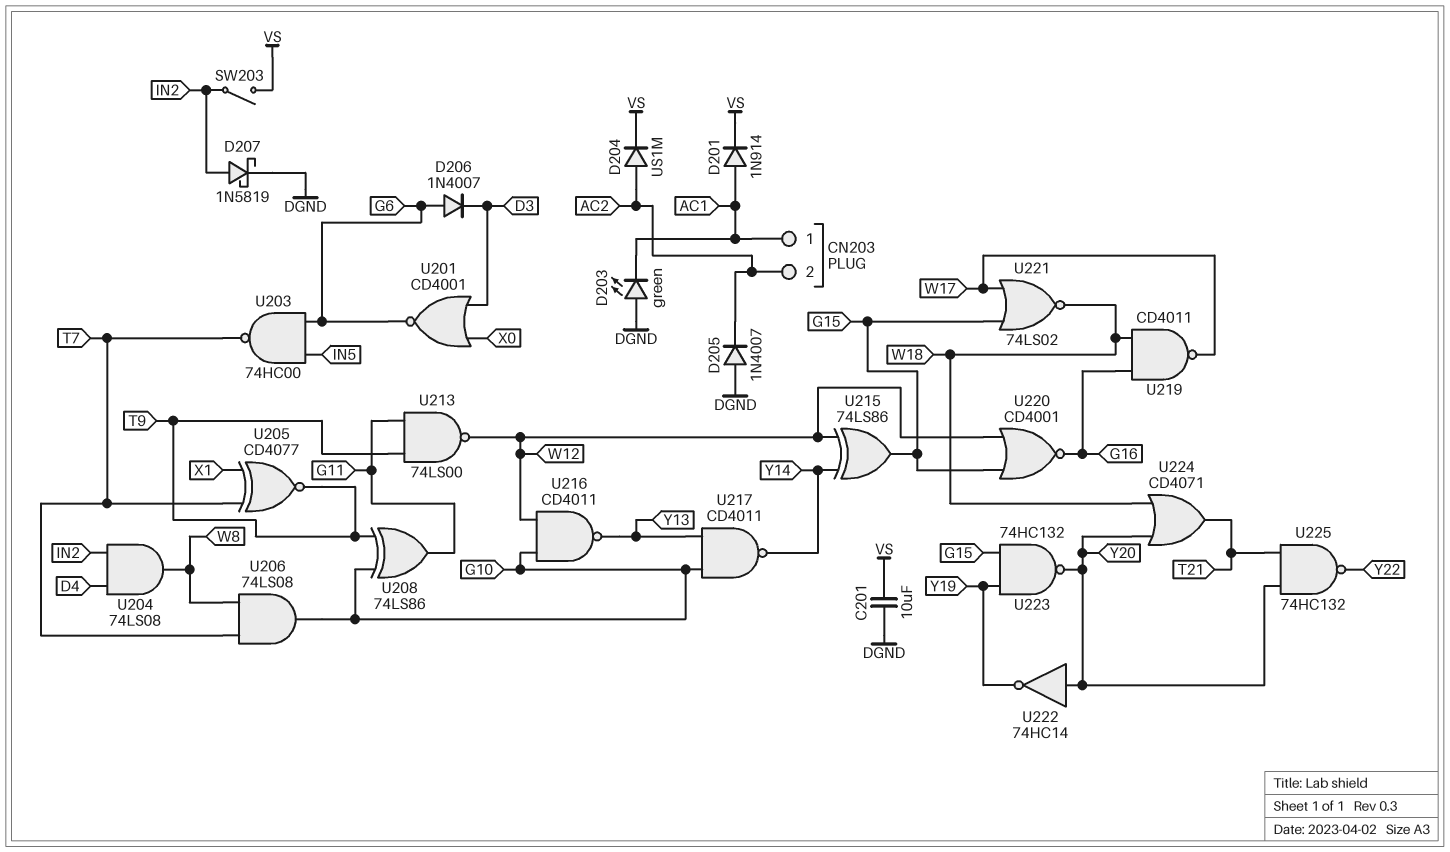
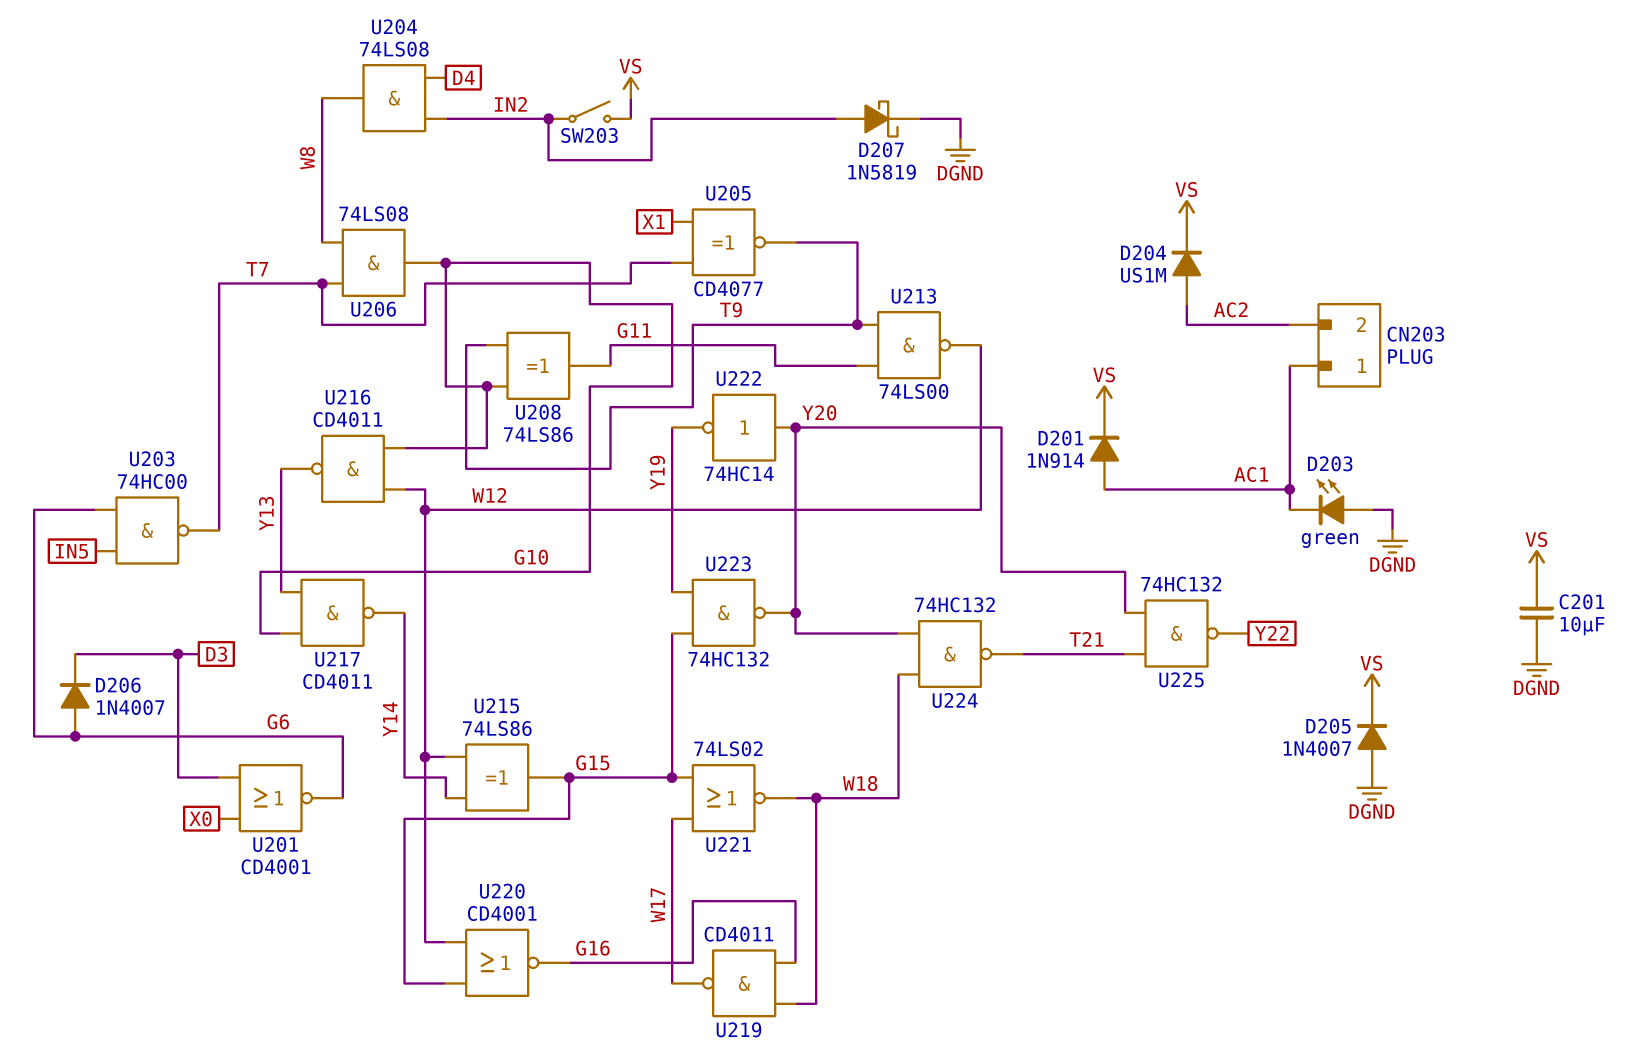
D205: diode 1N4007 (A DGND, K AC2) -> diode 1N4007 (A DGND, K VS)
U224: OR CD4071 (in W18, in Y20, out T21) -> NAND 74HC132 (in W18, in Y20, out T21)

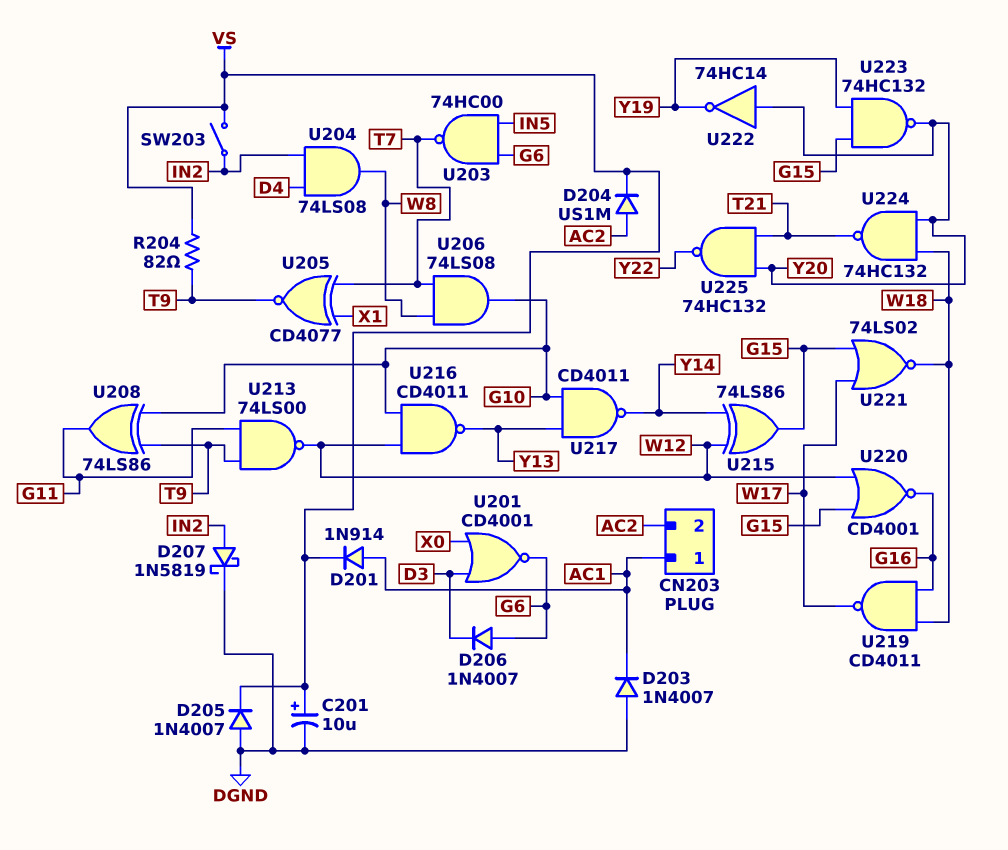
C201: 10uF (DGND, VS) -> 10uF (plus VS, minus DGND)
D203: LED green (A DGND, K AC1) -> diode 1N4007 (A DGND, K AC1)
R204: none -> 82 (T9, VS)

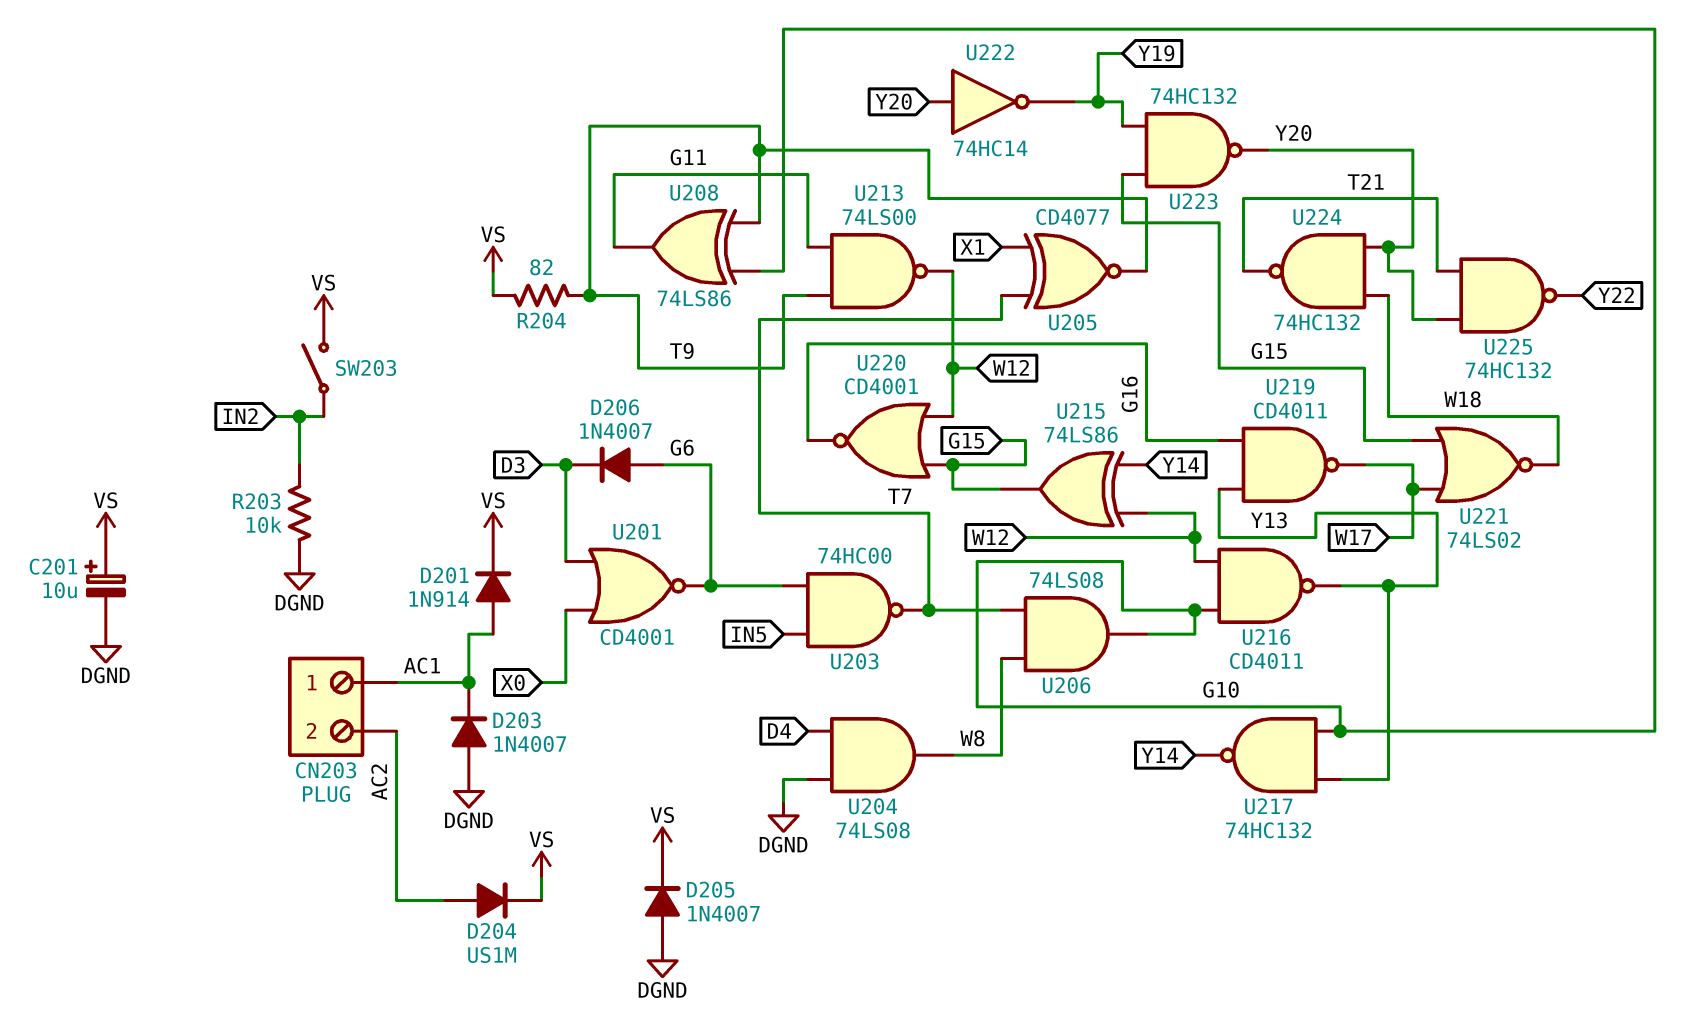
D207: schottky 1N5819 (A IN2, K DGND) -> none
R203: none -> 10k (DGND, IN2)
U204: AND 74LS08 (in D4, in IN2, out W8) -> AND 74LS08 (in D4, in DGND, out W8)
U217: NAND CD4011 (in G10, in Y13, out Y14) -> NAND 74HC132 (in G10, in Y13, out Y14)
U219: NAND CD4011 (in G16, in W18, out W17) -> NAND CD4011 (in G16, in Y13, out W17)

